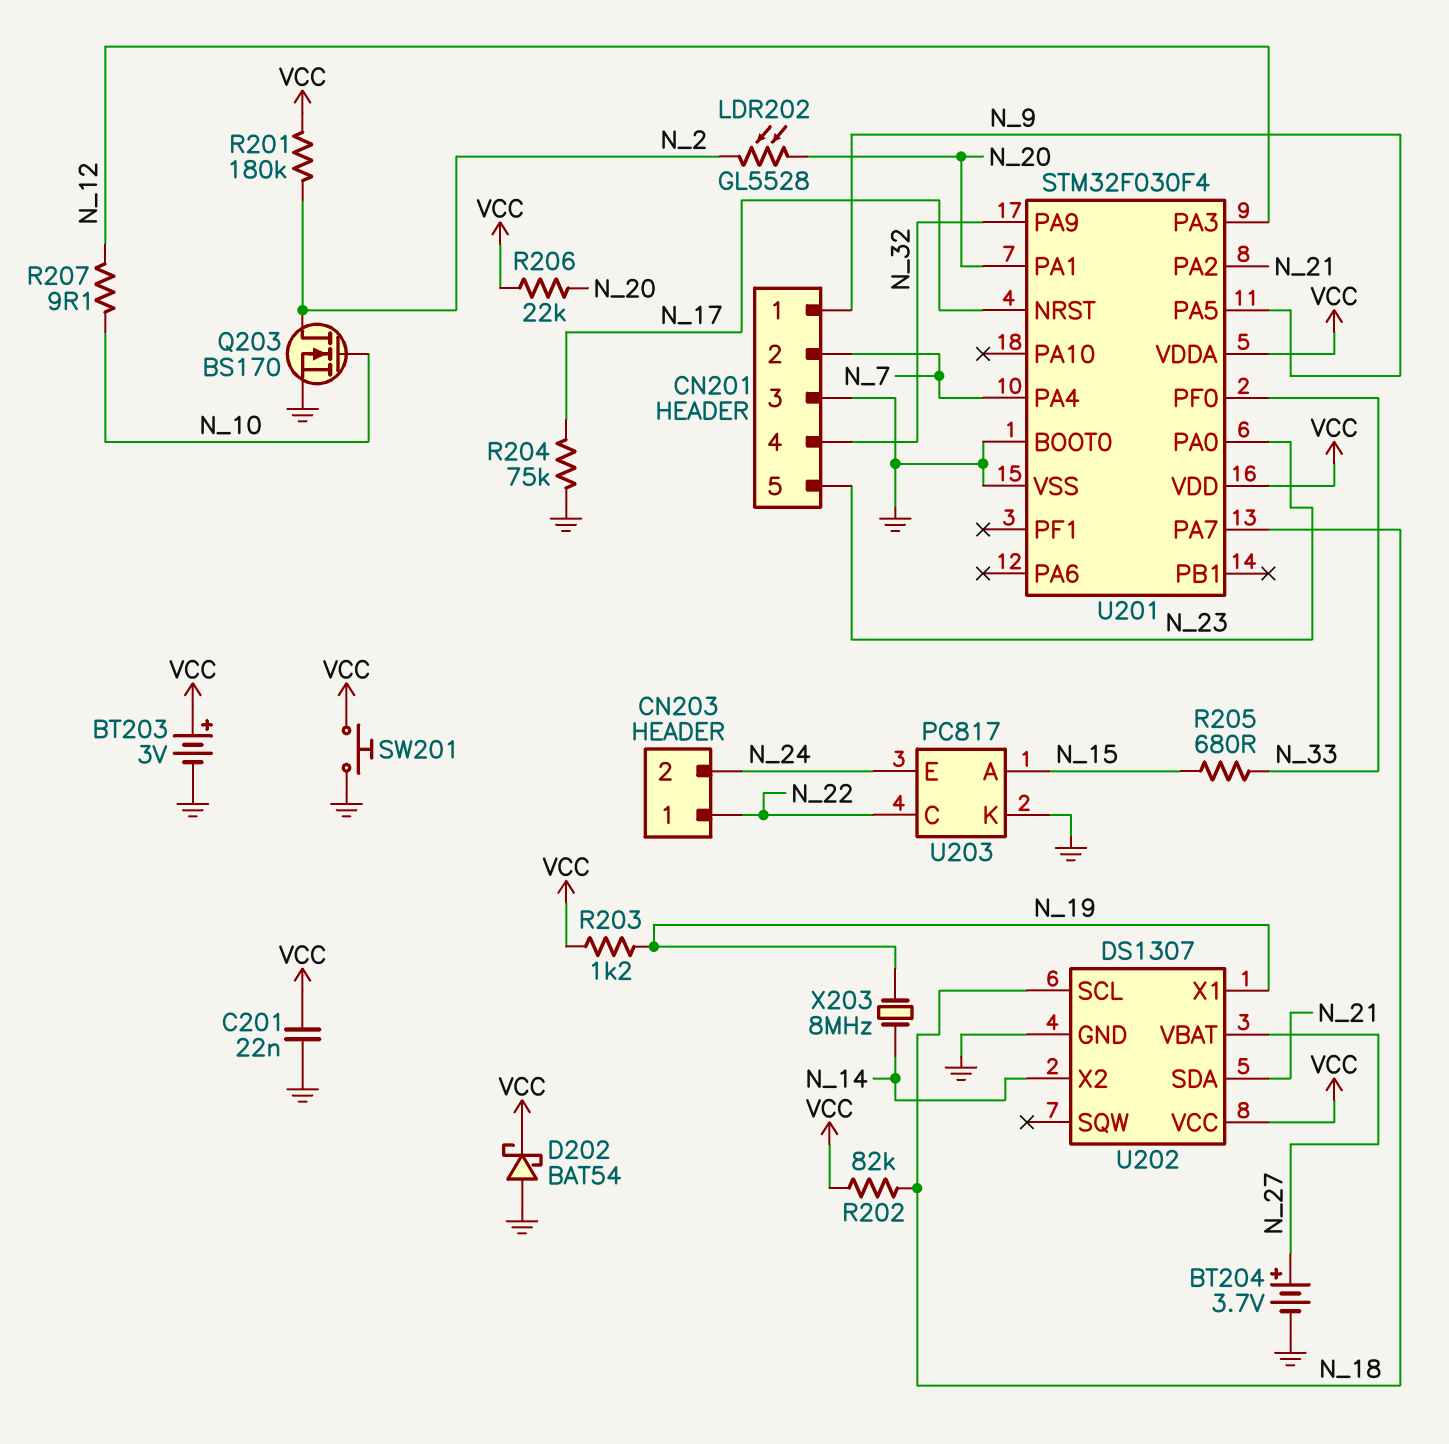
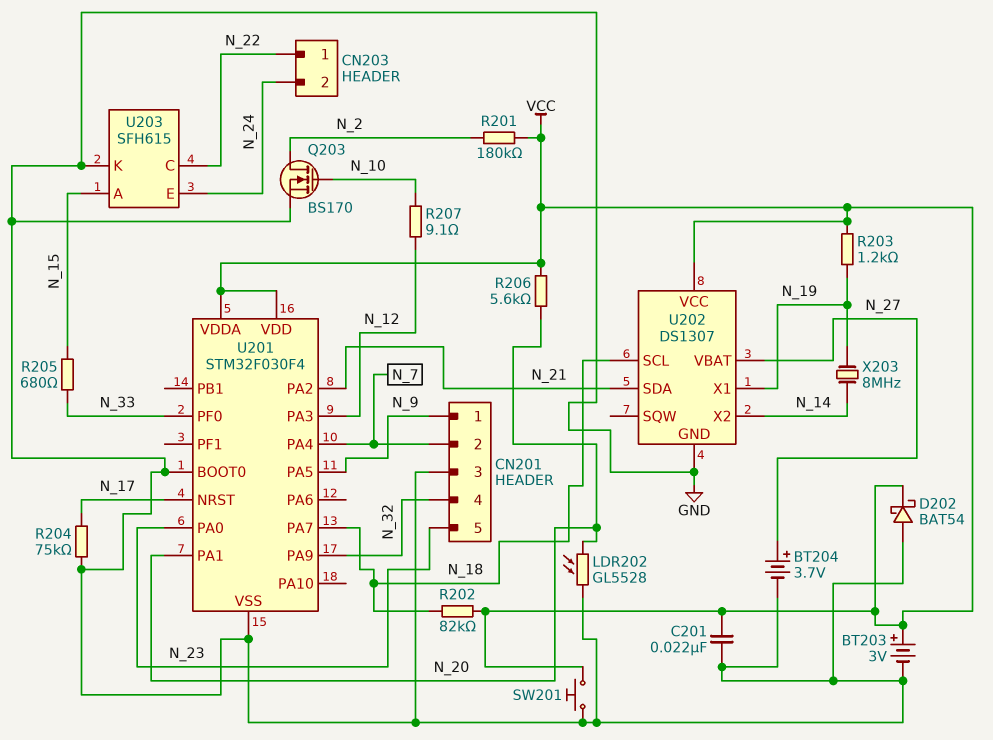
LDR202: GL5528 (N_2, N_20) -> GL5528 (GND, N_20)
R206: 22k (N_20, VCC) -> 5.6k (N_20, VCC)
U203: PC817 -> SFH615

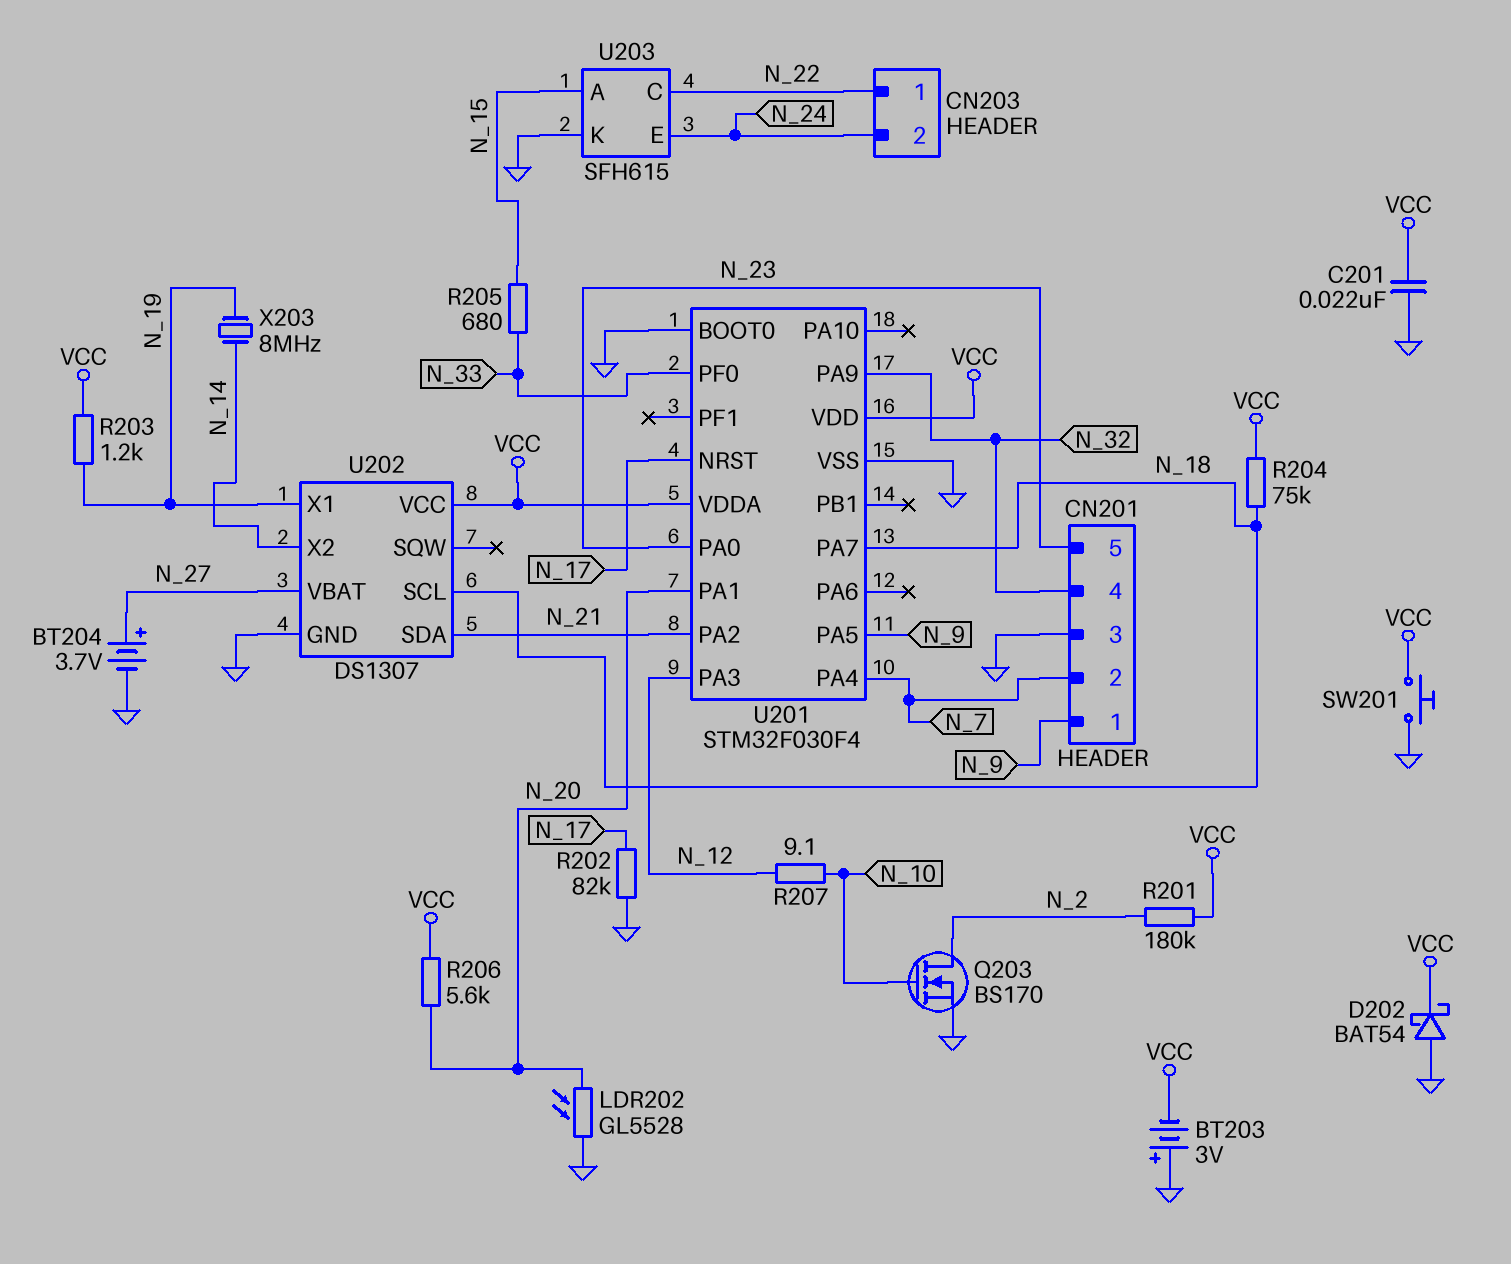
BT203: 3V (plus VCC, minus GND) -> 3V (plus GND, minus VCC)
R202: 82k (N_18, VCC) -> 82k (GND, N_17)
R204: 75k (GND, N_17) -> 75k (N_18, VCC)

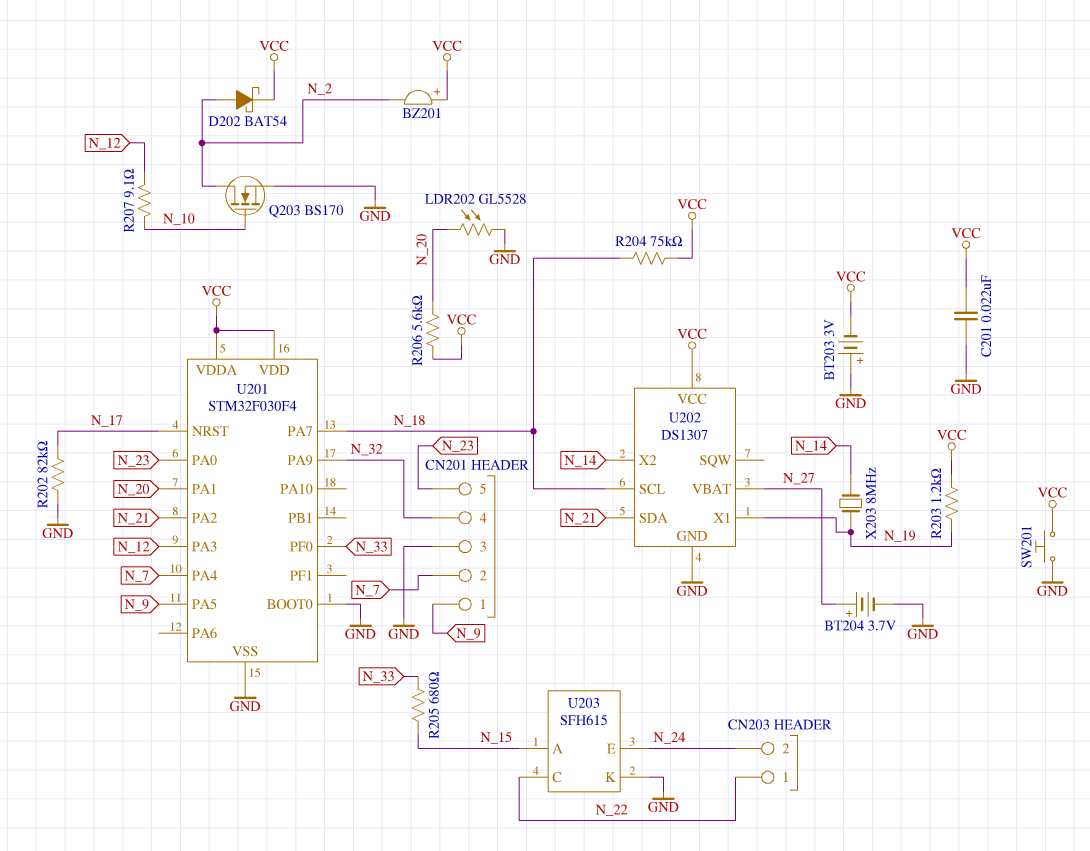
BZ201: none -> buzzer (plus VCC, minus N_2)
D202: schottky BAT54 (A GND, K VCC) -> schottky BAT54 (A N_2, K VCC)
R201: 180k (N_2, VCC) -> none

